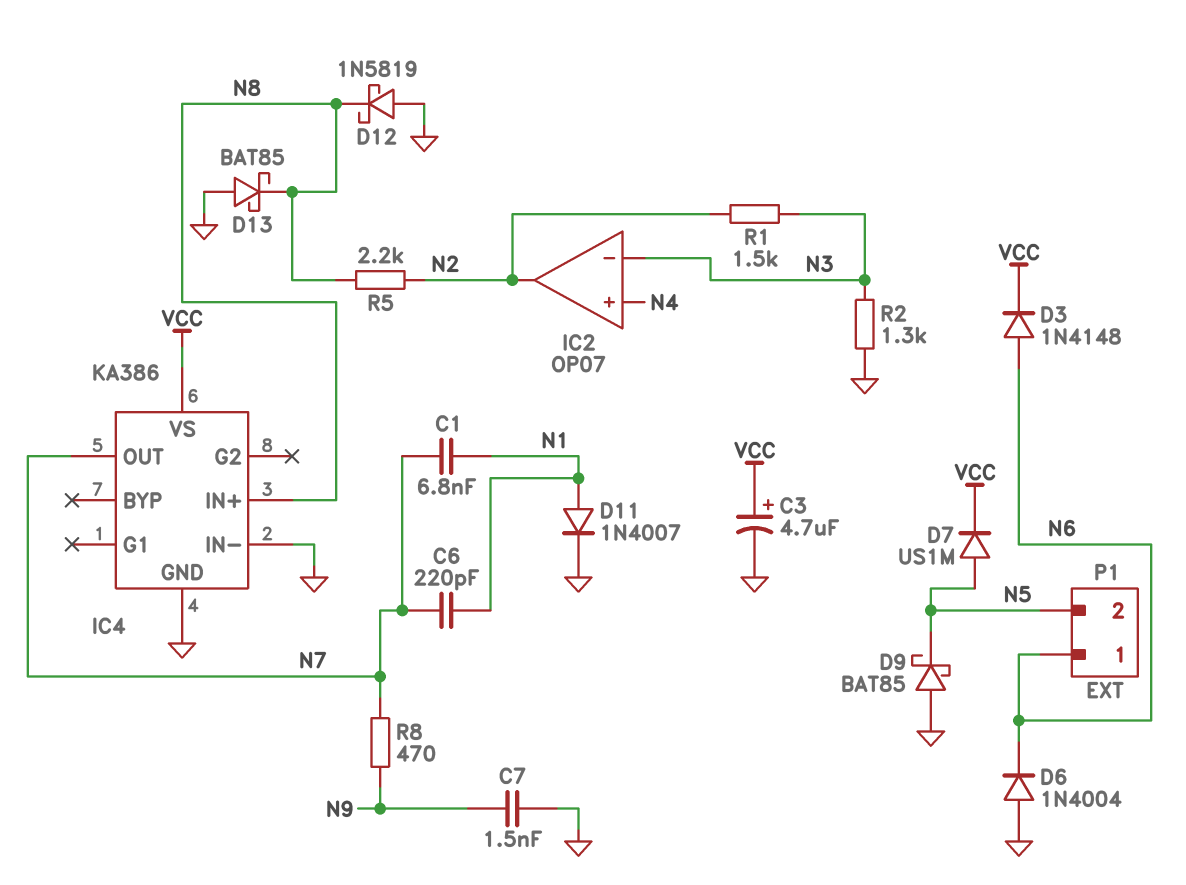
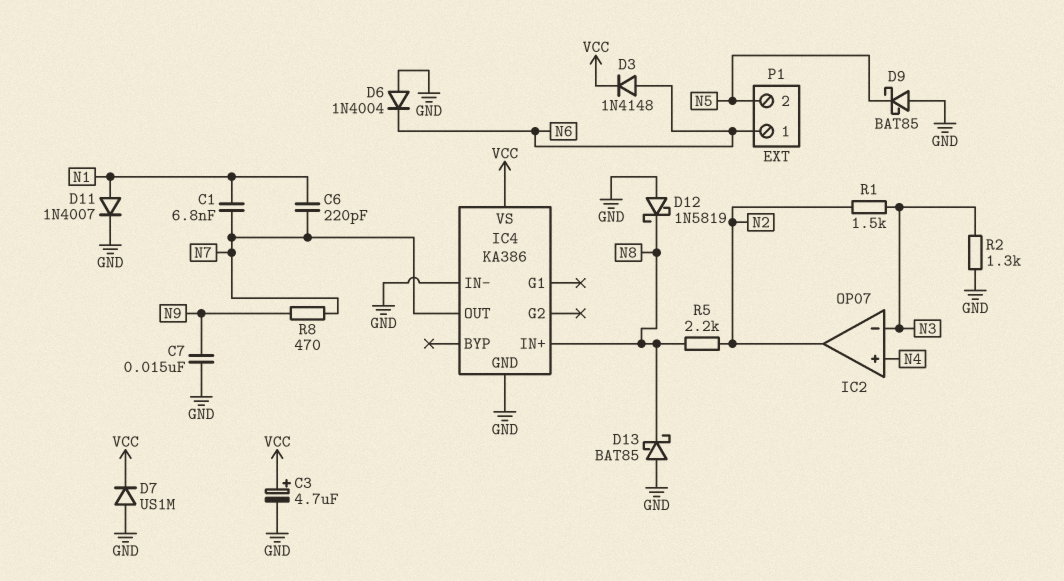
C7: 1.5nF (GND, N9) -> 15nF (GND, N9)
D7: diode US1M (A N5, K VCC) -> diode US1M (A GND, K VCC)

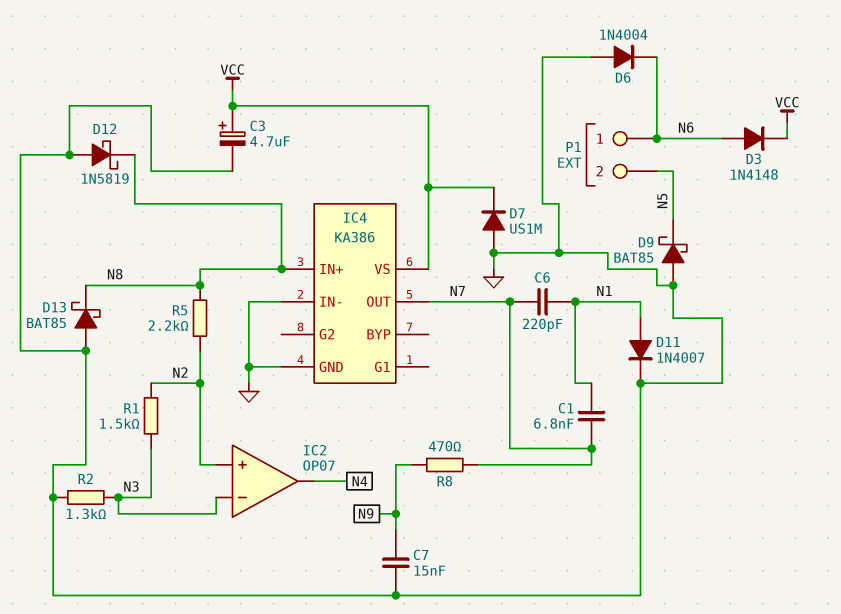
IC2 pin in+: N4 -> N2
IC2 pin out: N2 -> N4

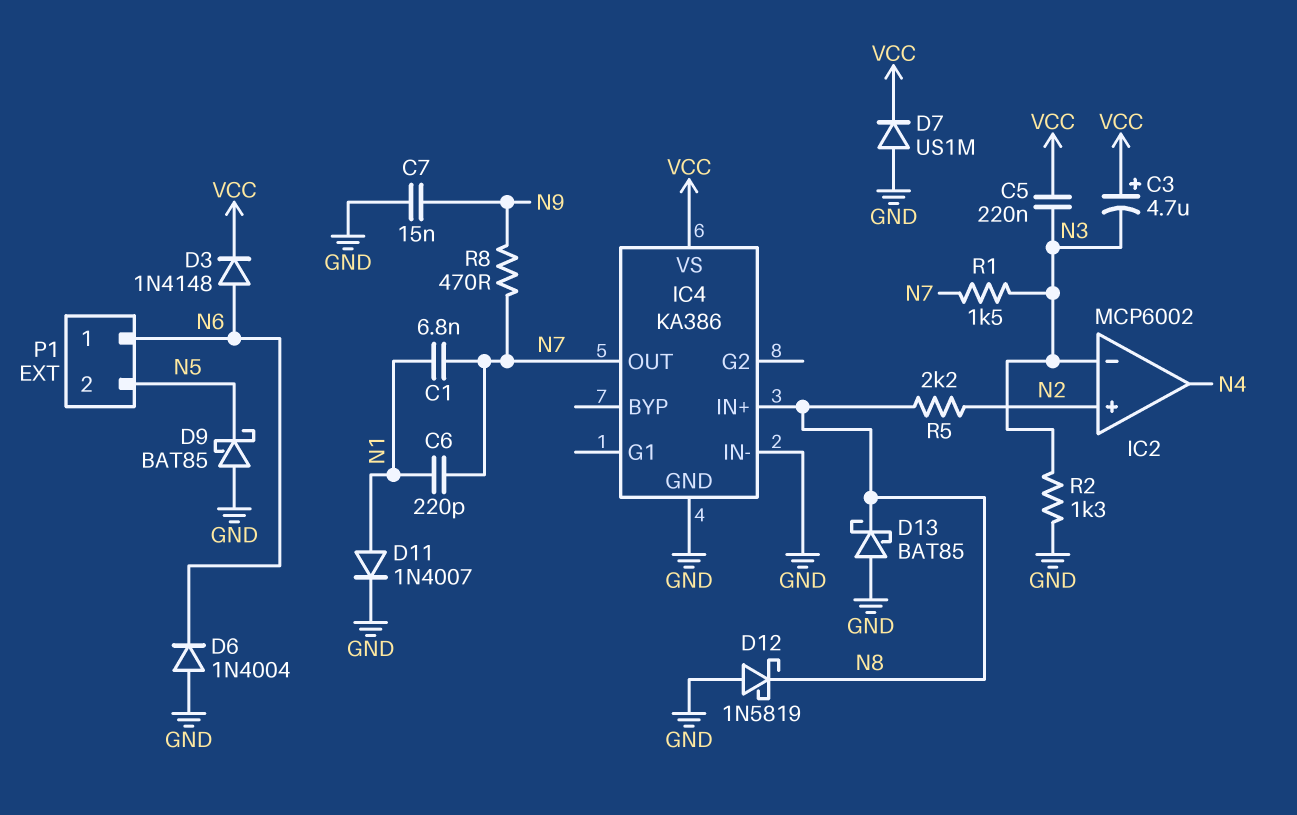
C3: 4.7uF (plus VCC, minus GND) -> 4.7uF (plus VCC, minus N3)
C5: none -> 220nF (N3, VCC)
IC2: OP07 -> MCP6002
R1: 1.5k (N2, N3) -> 1.5k (N3, N7)

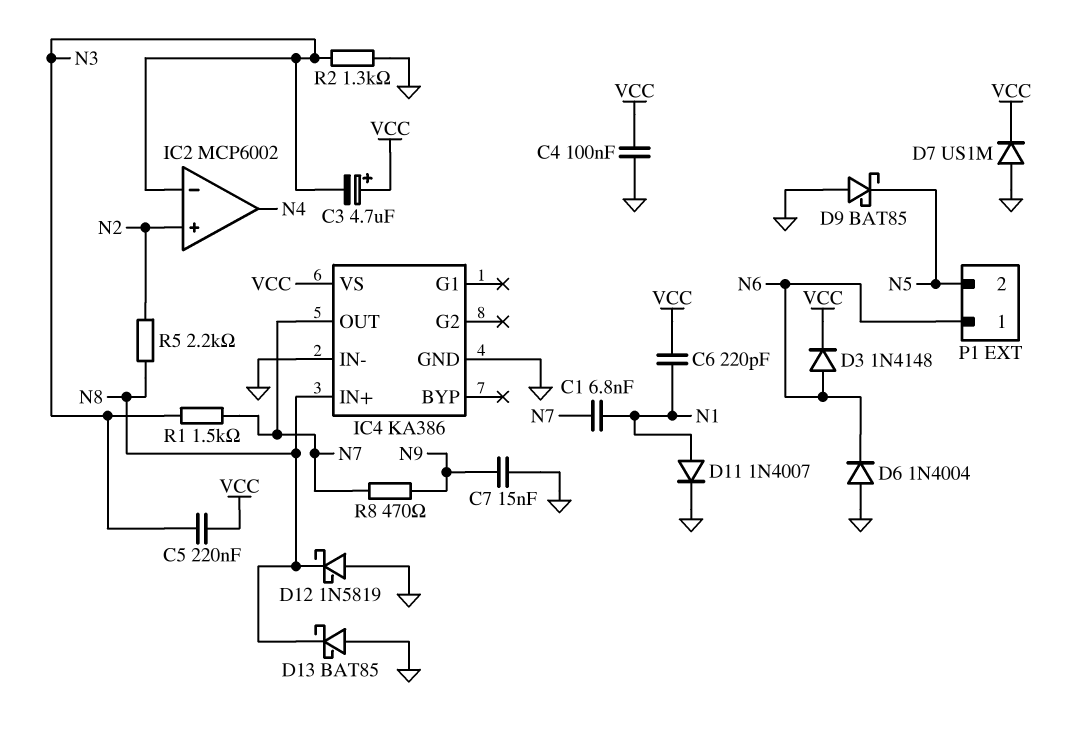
C4: none -> 100nF (GND, VCC)
C6: 220pF (N1, N7) -> 220pF (N1, VCC)

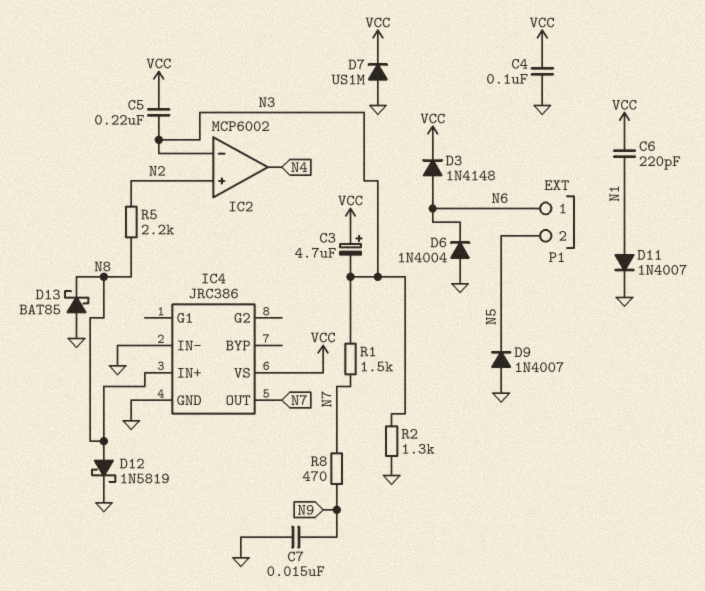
C1: 6.8nF (N1, N7) -> none
D9: schottky BAT85 (A GND, K N5) -> diode 1N4007 (A GND, K N5)
D12: schottky 1N5819 (A GND, K N8) -> schottky 1N5819 (A N8, K GND)
IC4: KA386 -> JRC386

